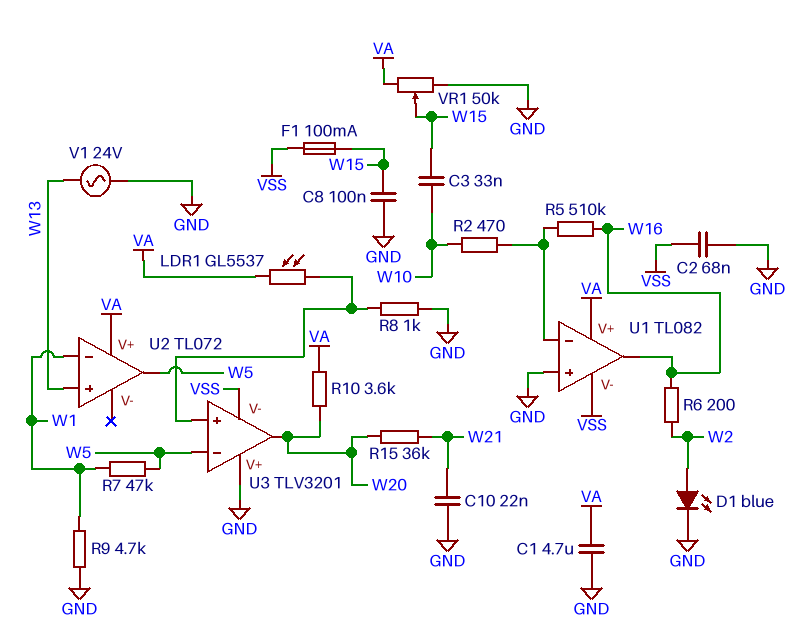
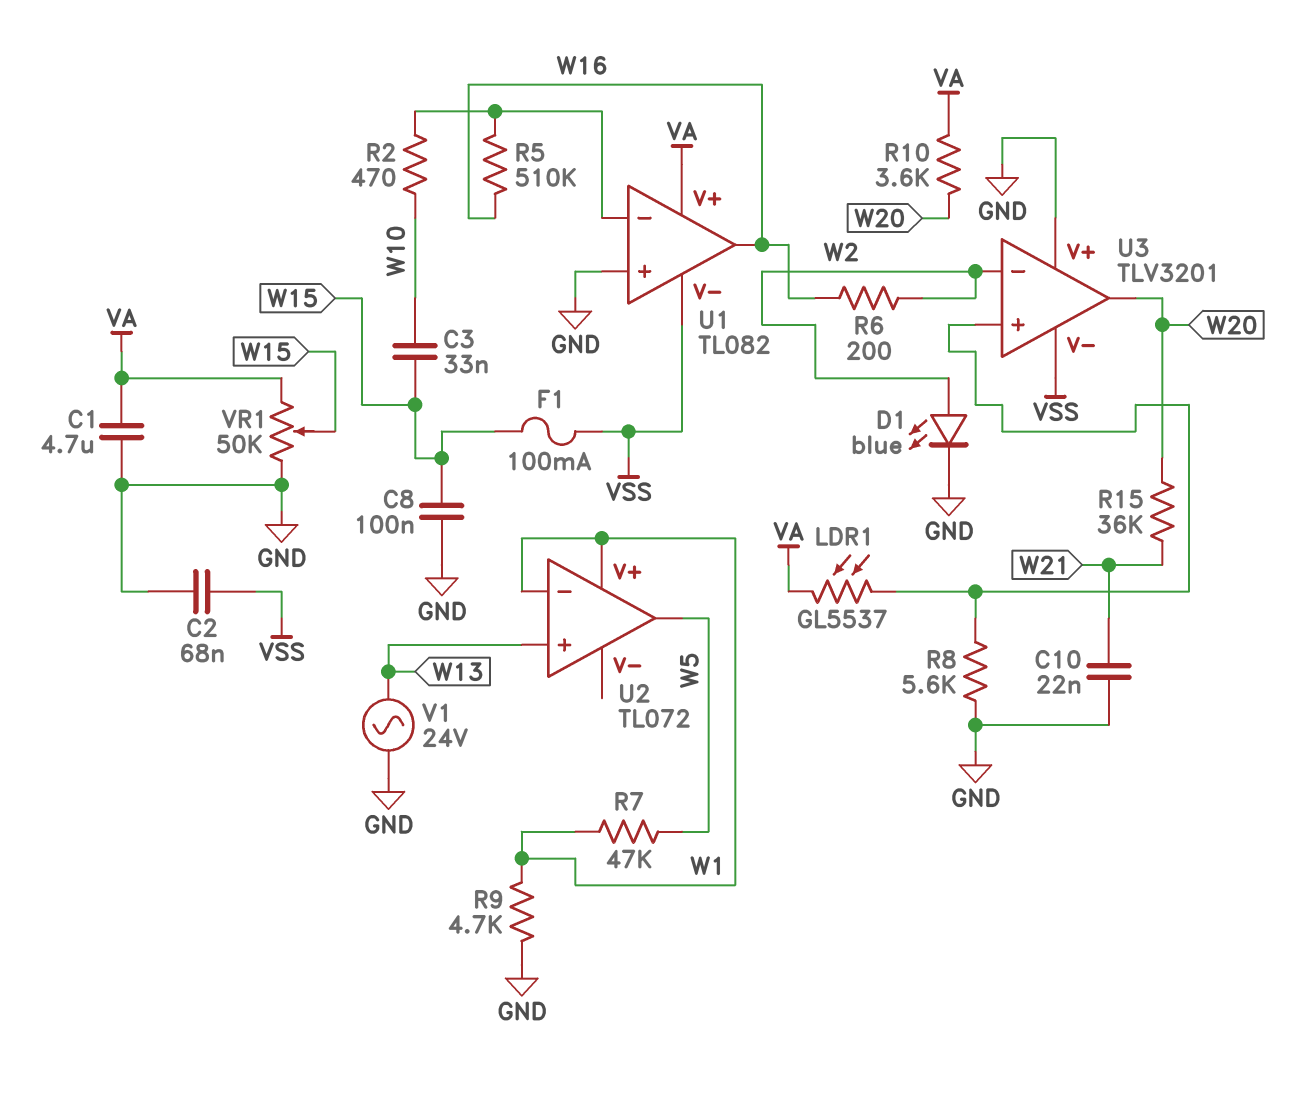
R8: 1k (GND, U3/in+) -> 5.6k (GND, U3/in+)
U2 pin V+: VA -> W1
U3 pin in-: W5 -> W2

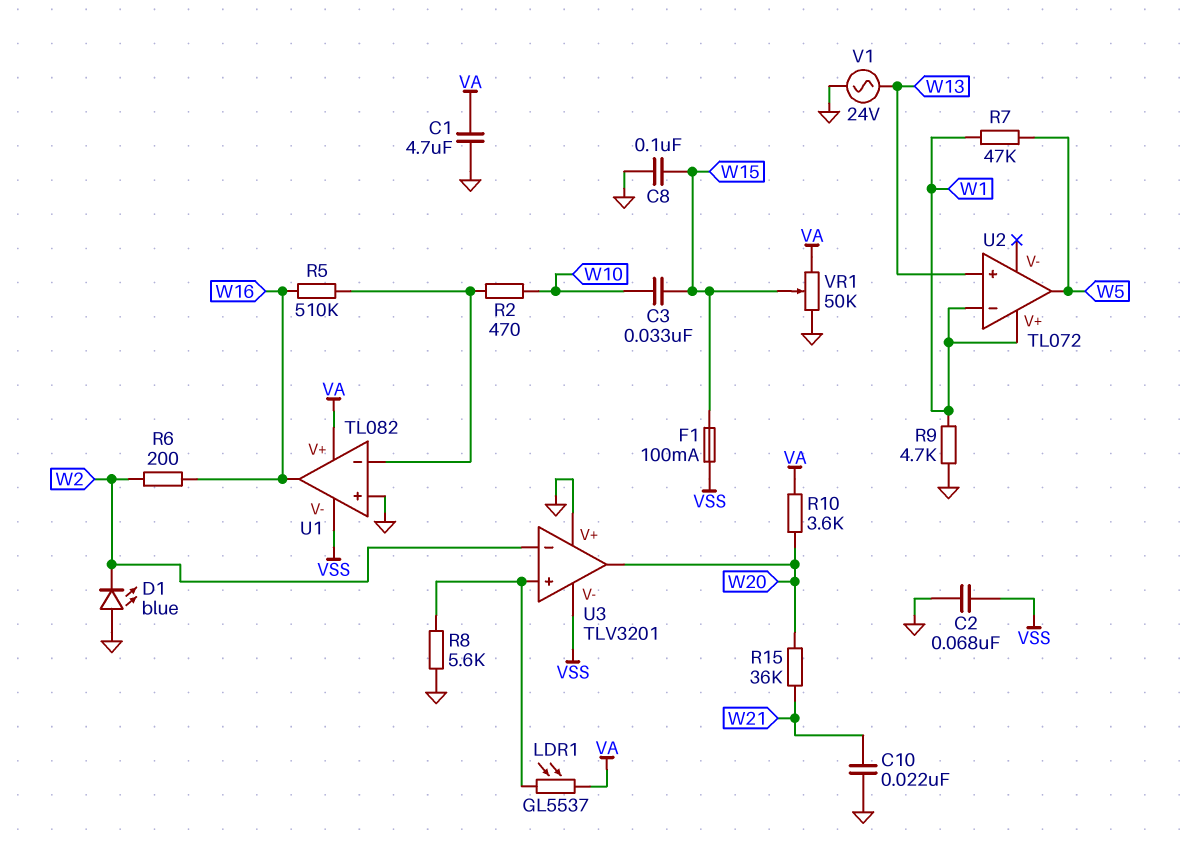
D1: LED blue (A W2, K GND) -> LED blue (A GND, K W2)

